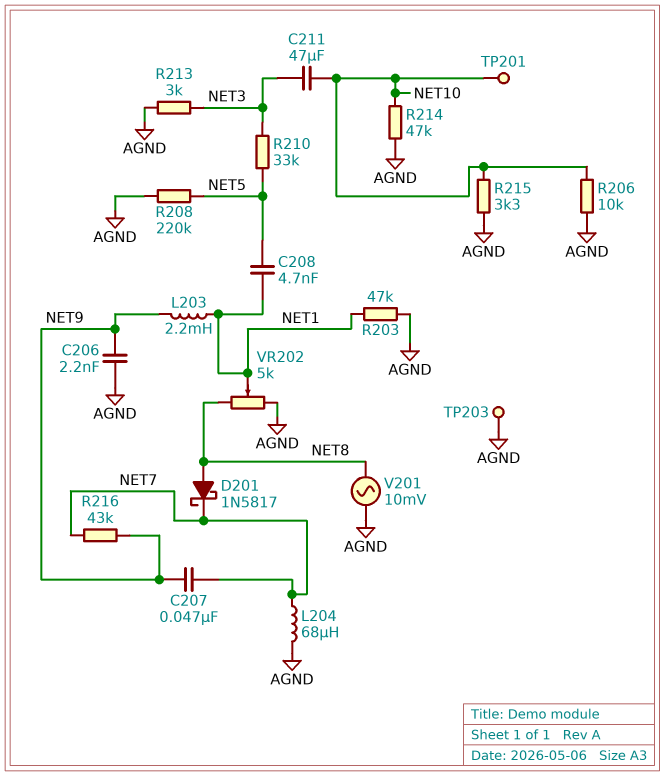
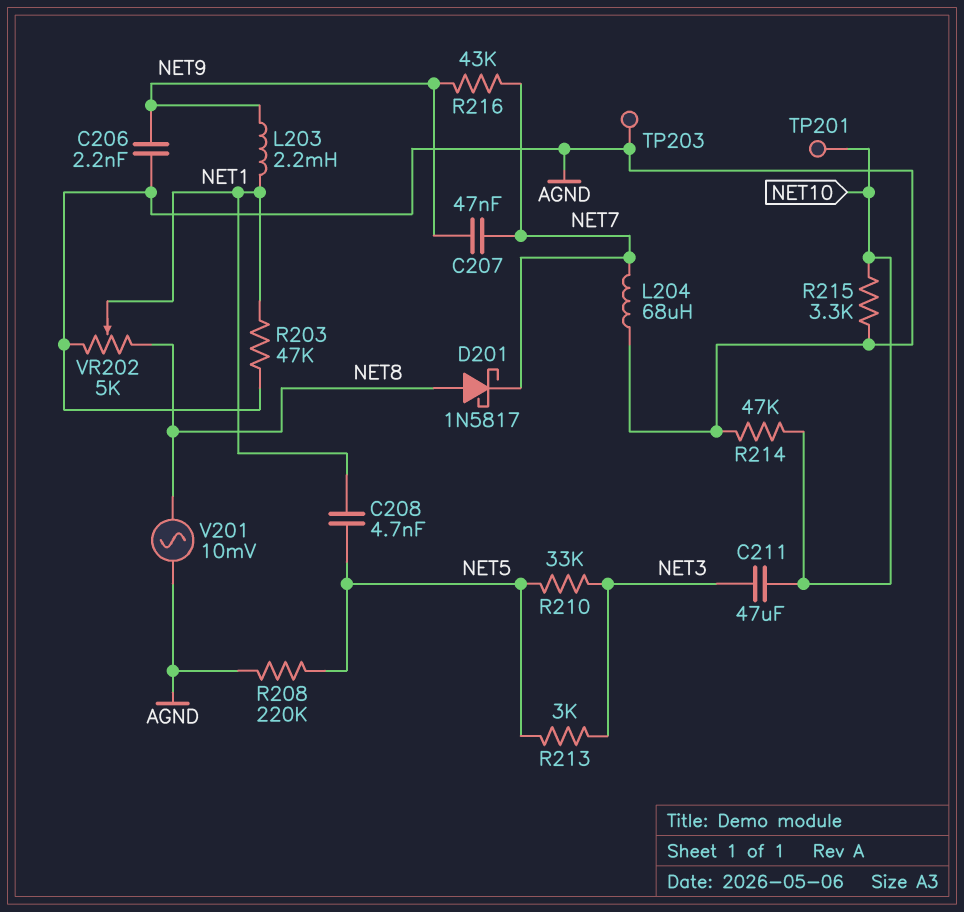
R206: 10k (AGND, NET10) -> none
R213: 3k (AGND, NET3) -> 3k (NET3, NET5)

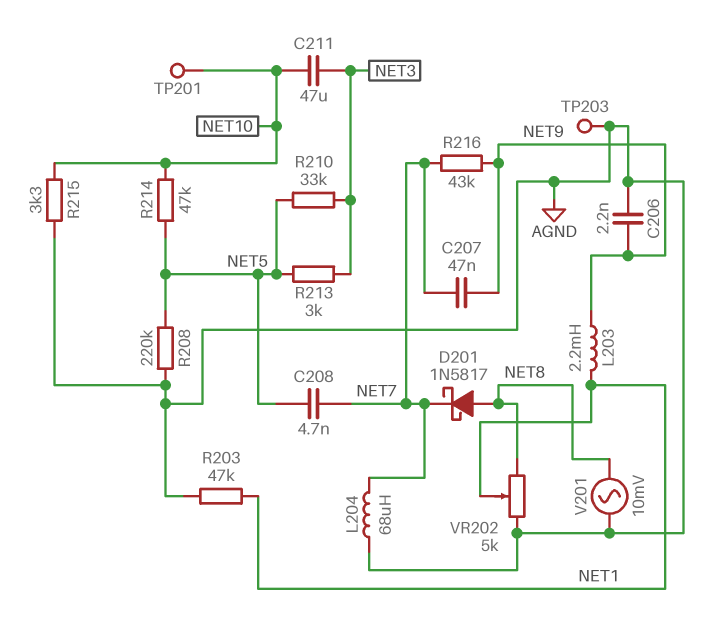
C208: 4.7nF (NET1, NET5) -> 4.7nF (NET5, NET7)
R214: 47k (AGND, NET10) -> 47k (NET5, NET10)

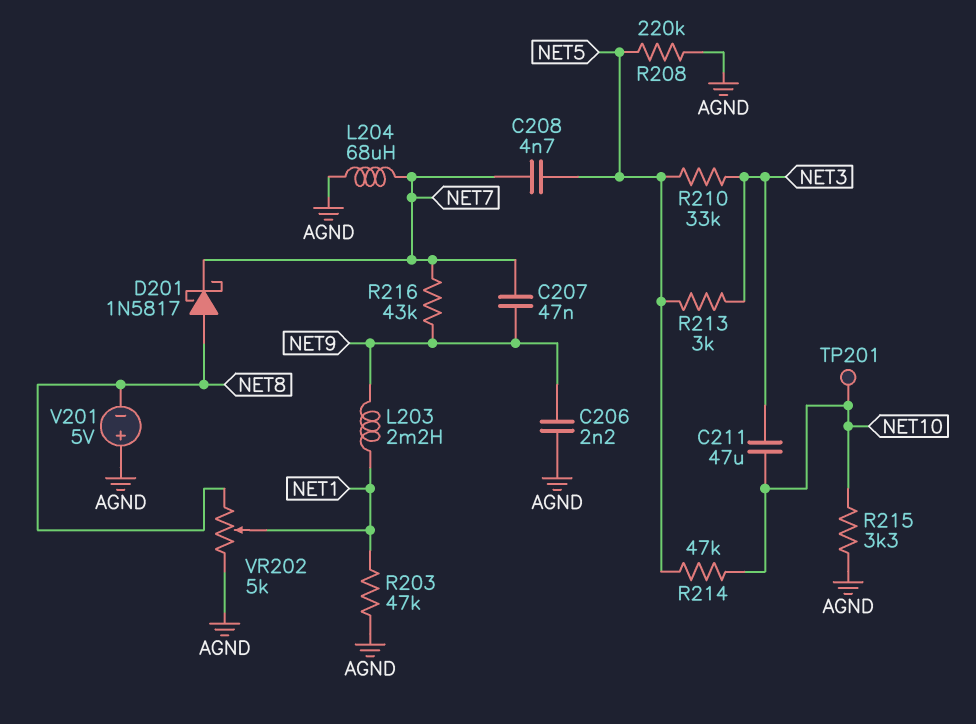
TP203: test point (AGND) -> none
V201: AC 10mV (AGND, NET8) -> 5V (plus AGND, minus NET8)

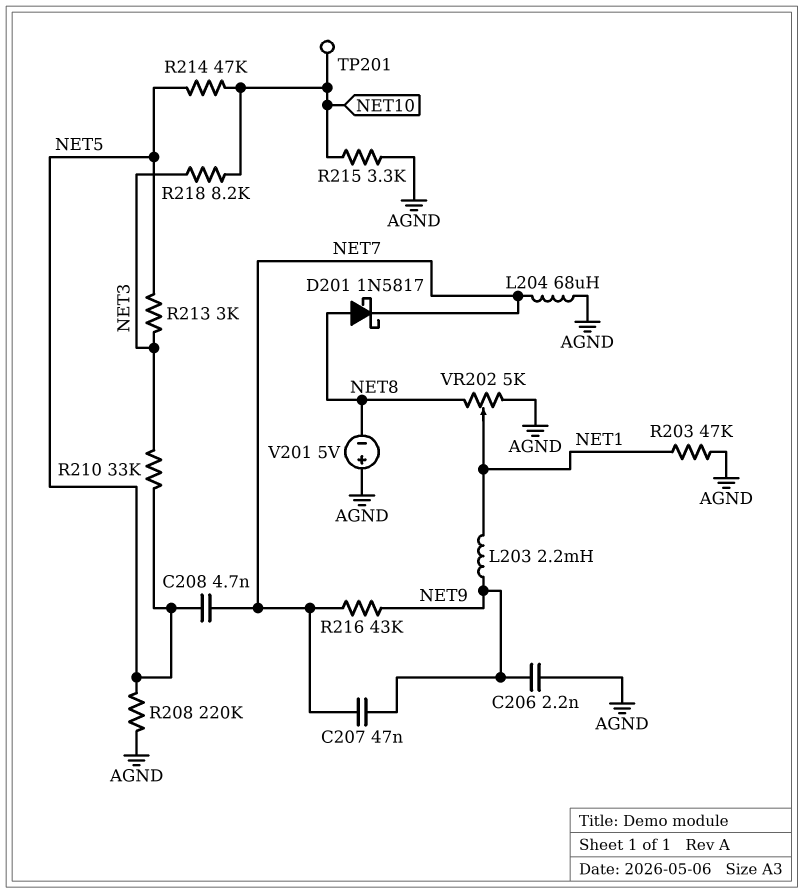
C211: 47uF (NET3, NET10) -> none
R218: none -> 8.2k (NET3, NET10)

